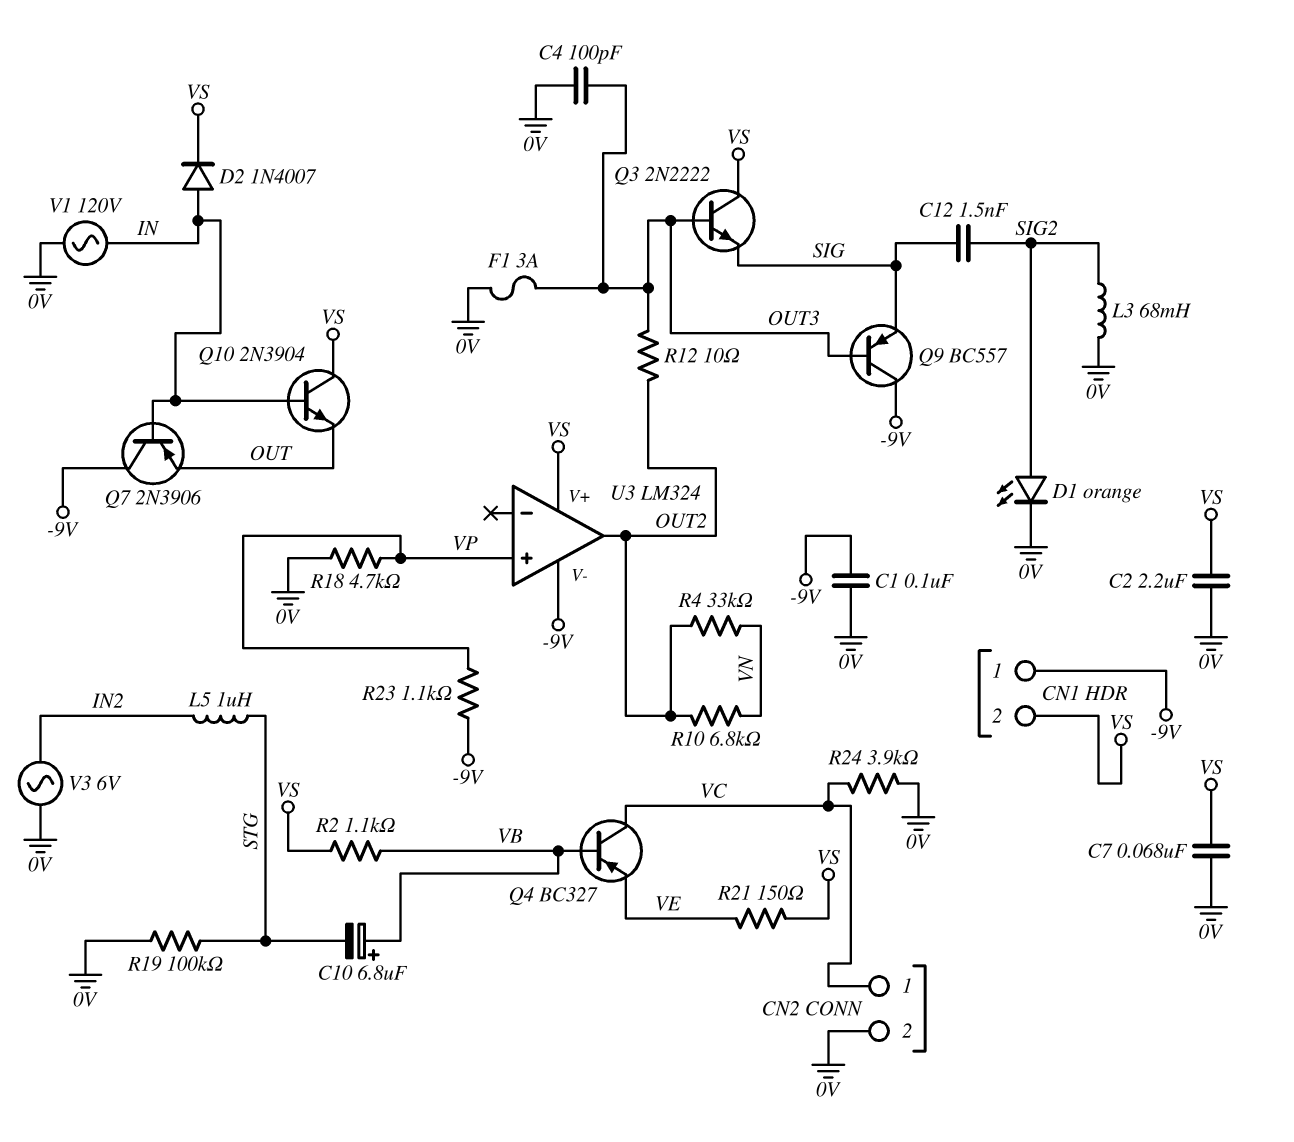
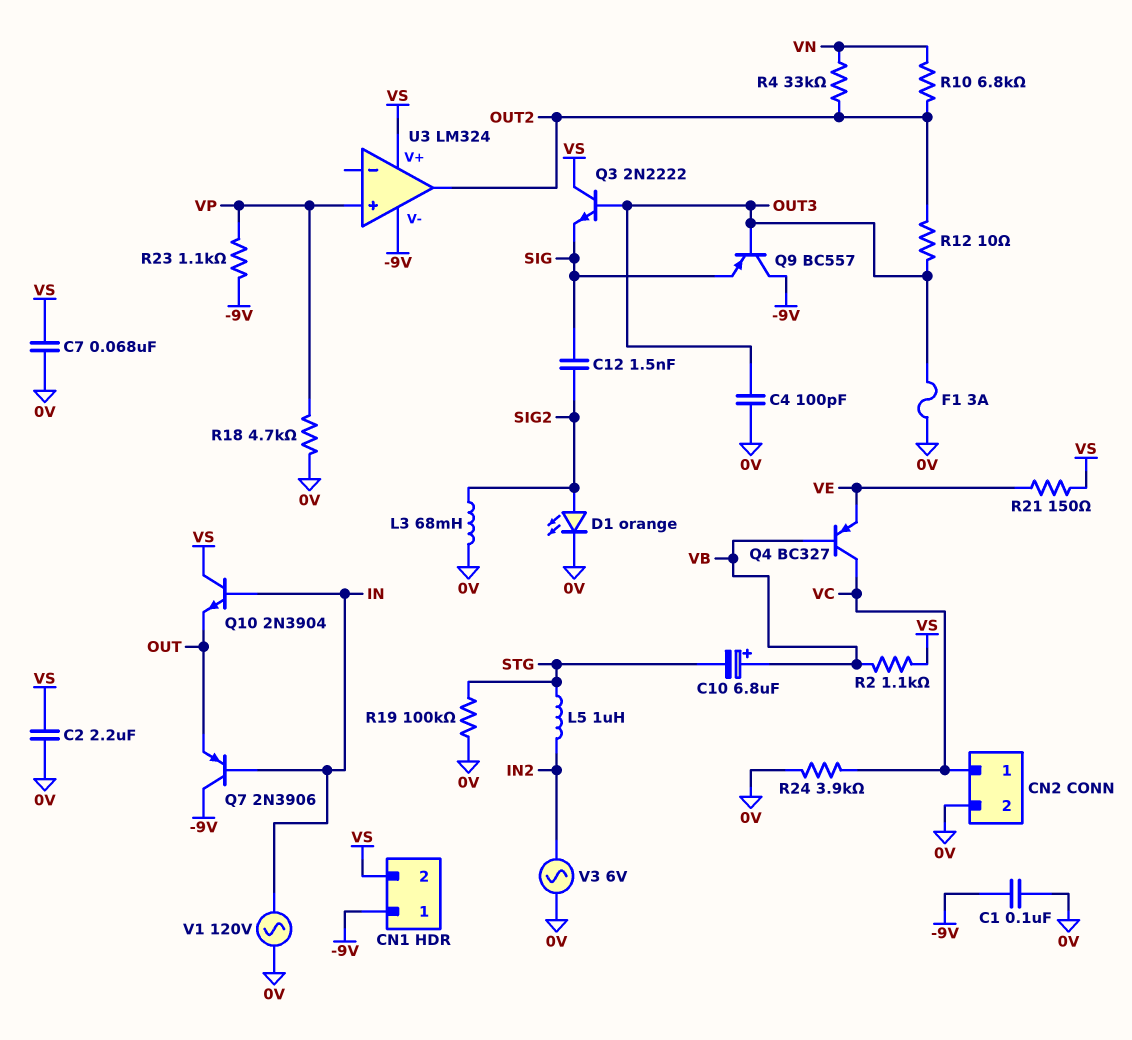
D2: diode 1N4007 (A IN, K VS) -> none

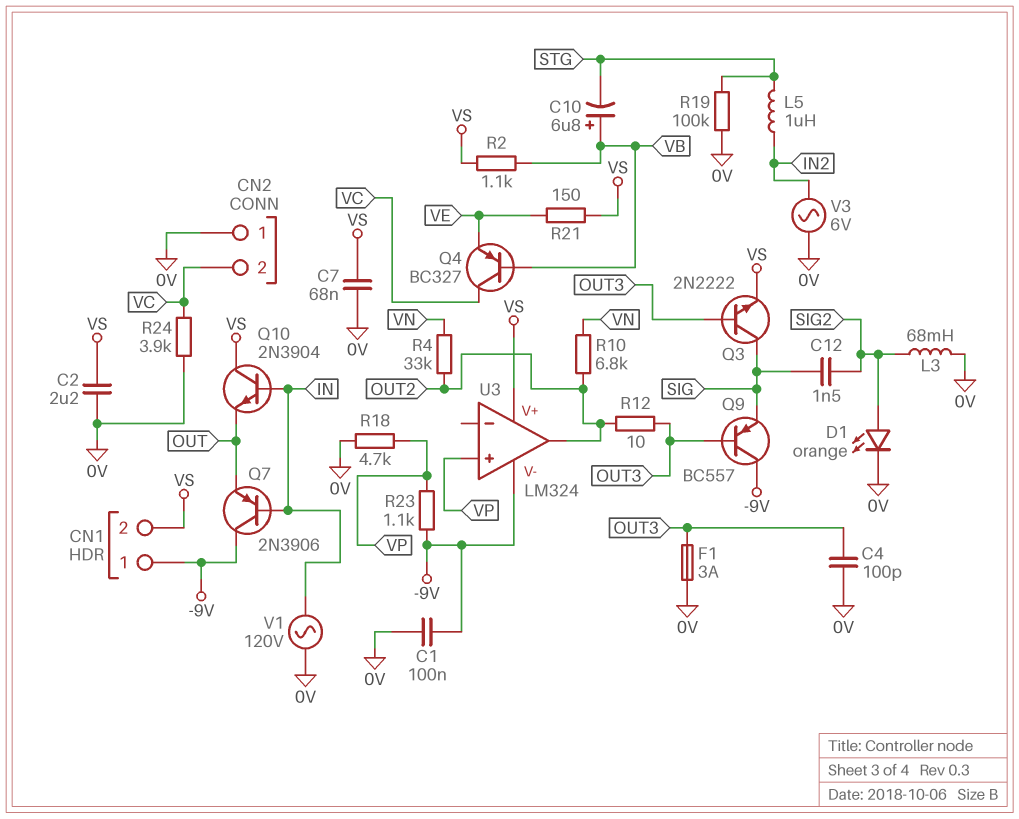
CN2 pin 1: VC -> 0V
CN2 pin 2: 0V -> VC
Q3: NPN 2N2222 (B OUT3, C VS, E SIG) -> NPN 2N2222 (B OUT3, C SIG, E VS)

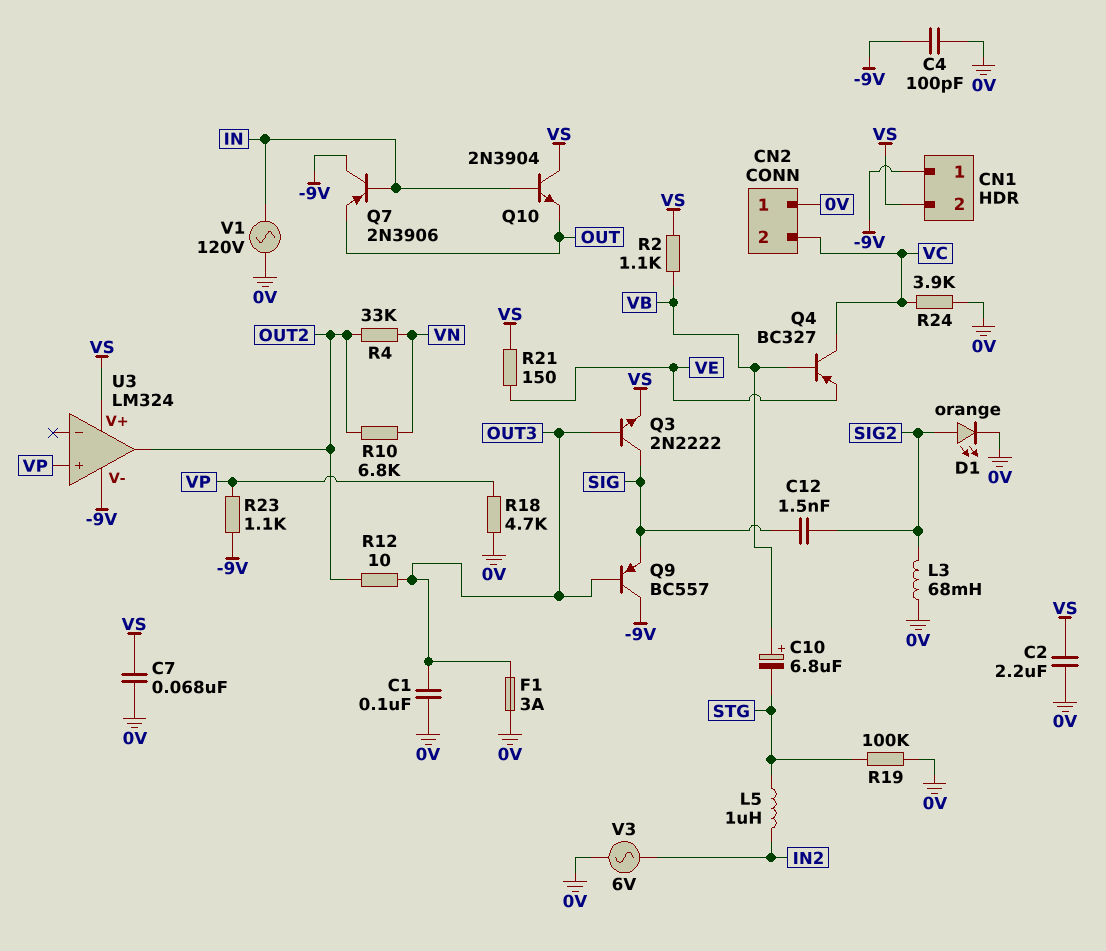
C1: 100nF (-9V, 0V) -> 100nF (0V, OUT3)
C4: 100pF (0V, OUT3) -> 100pF (-9V, 0V)

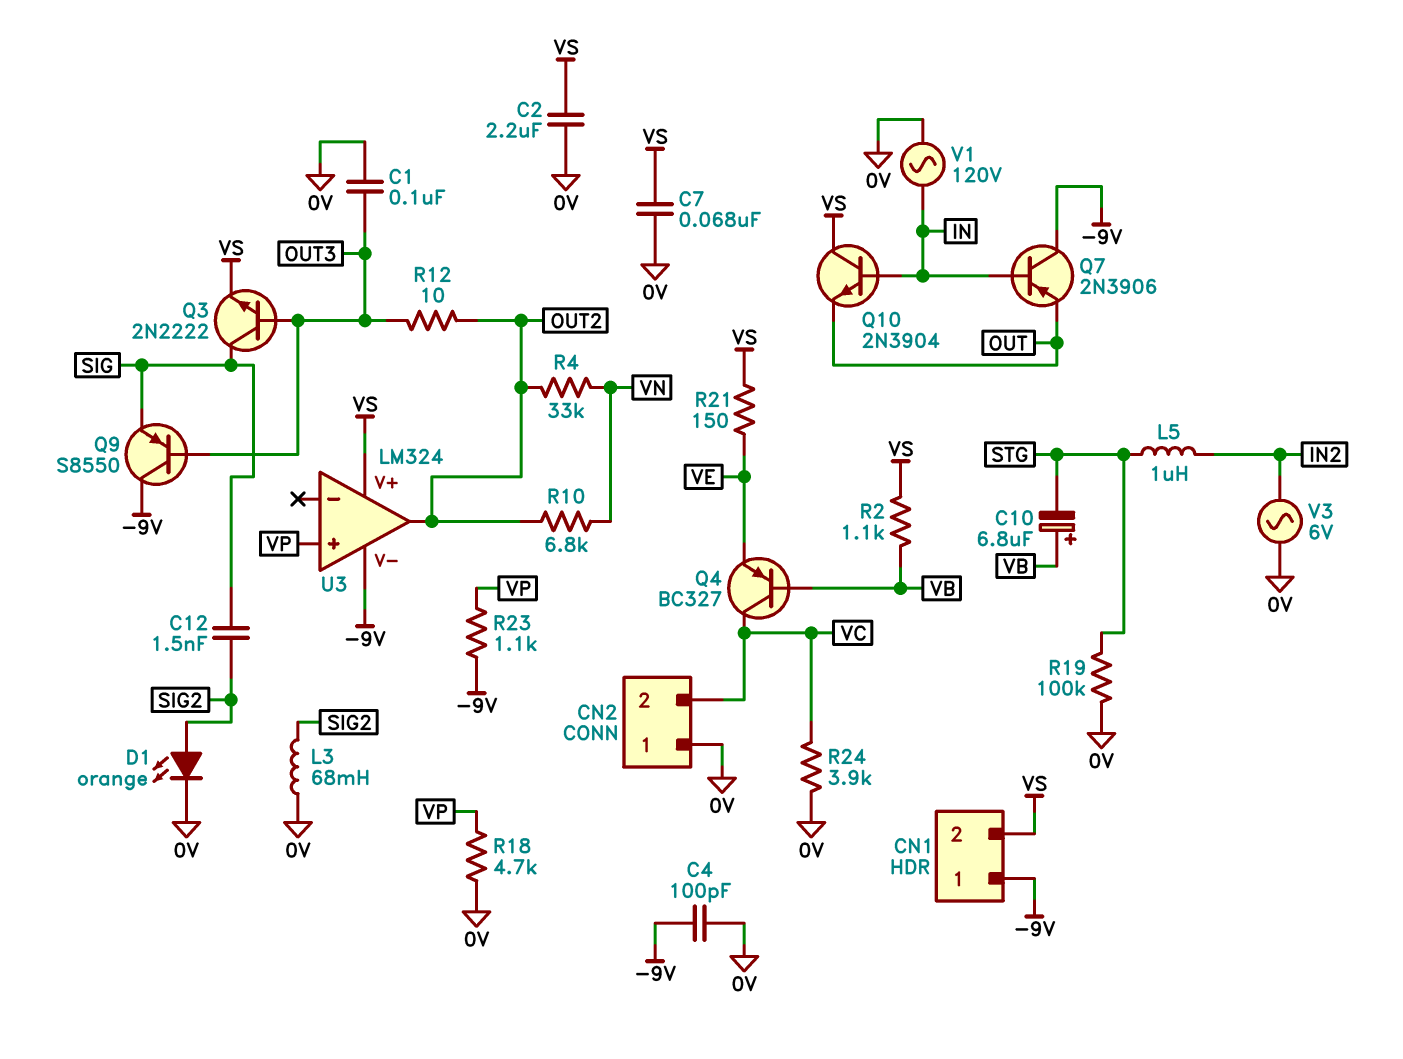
F1: 3A (0V, OUT3) -> none
Q9: PNP BC557 (B OUT3, C -9V, E SIG) -> PNP S8550 (B OUT3, C -9V, E SIG)

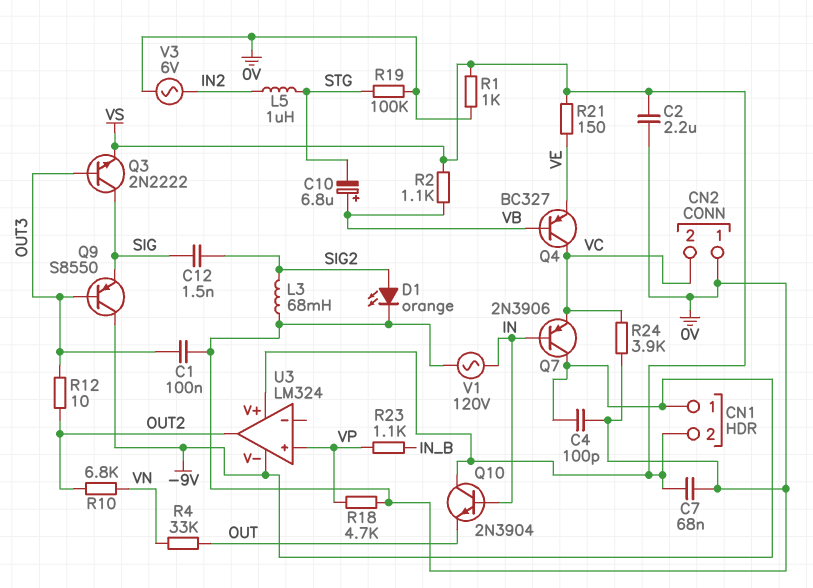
Q7: PNP 2N3906 (B IN, C -9V, E OUT) -> PNP 2N3906 (B IN, C -9V, E VC)
R1: none -> 1k (0V, VS)
R4: 33k (OUT2, VN) -> 33k (OUT, VN)
R23: 1.1k (-9V, VP) -> 1.1k (IN_B, VP)

